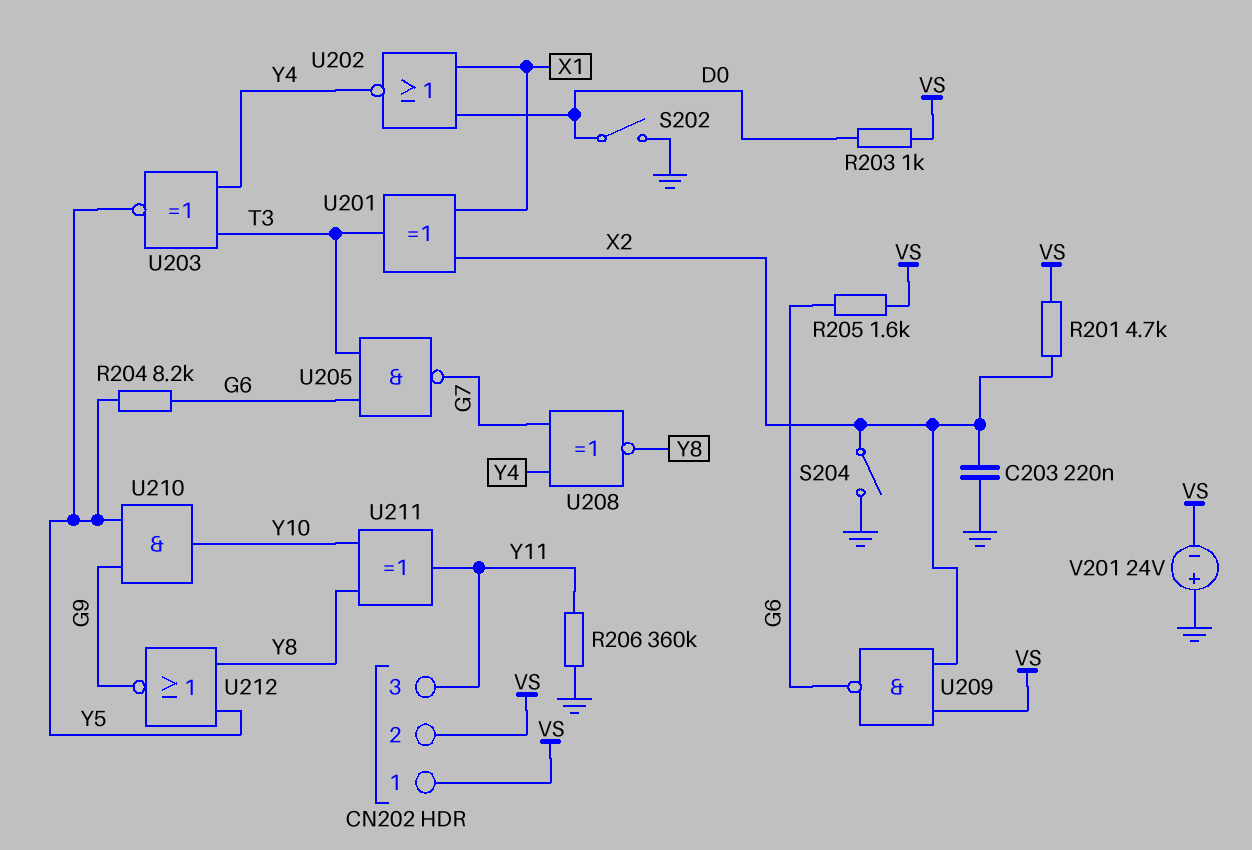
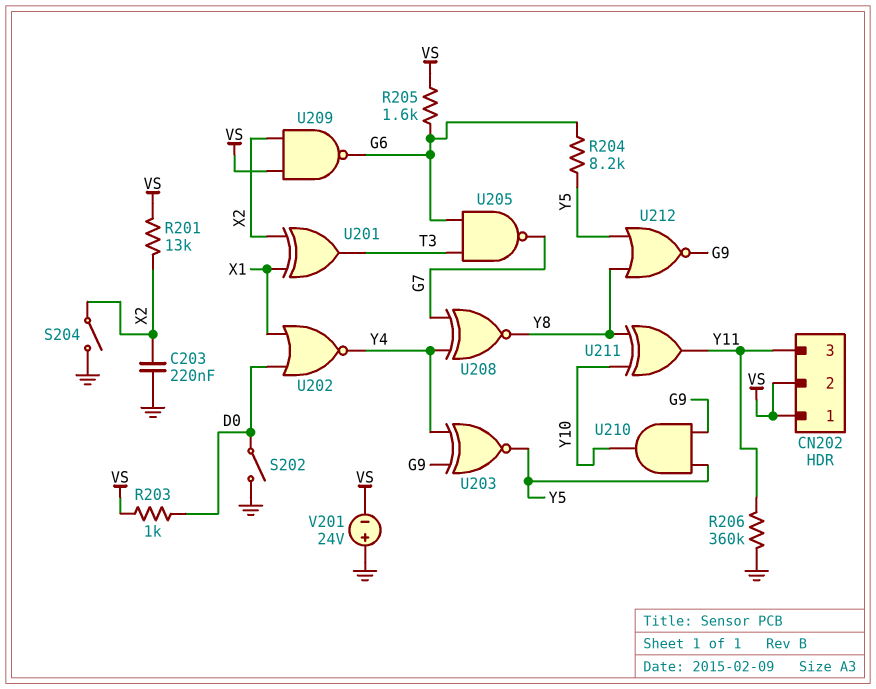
R201: 4.7k (VS, X2) -> 13k (VS, X2)
U203: XNOR (in T3, in Y4, out Y5) -> XNOR (in G9, in Y4, out Y5)

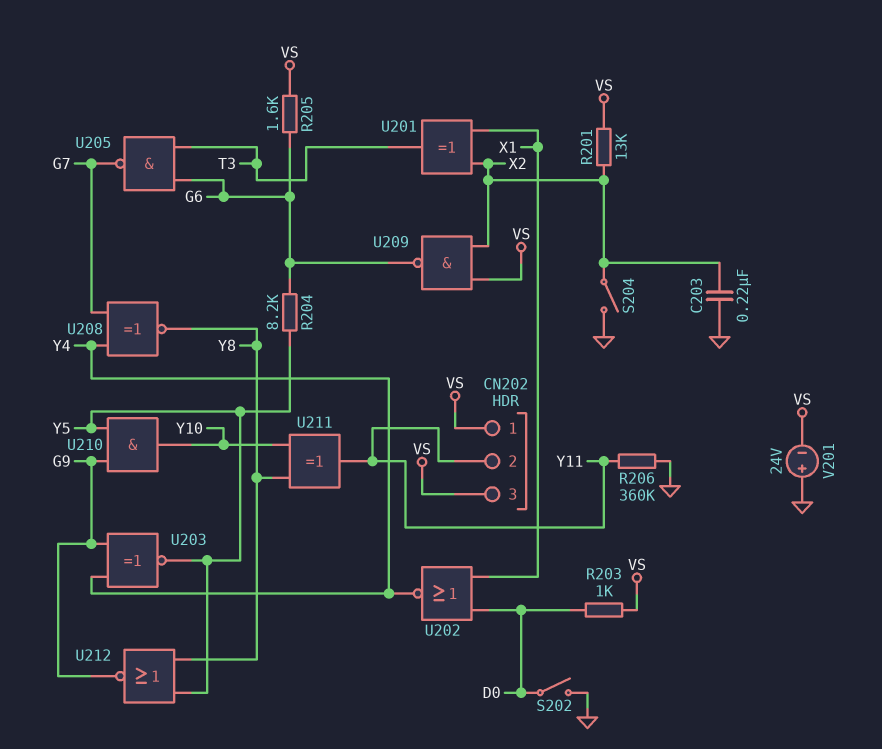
CN202 pin 2: VS -> Y11
CN202 pin 3: Y11 -> VS

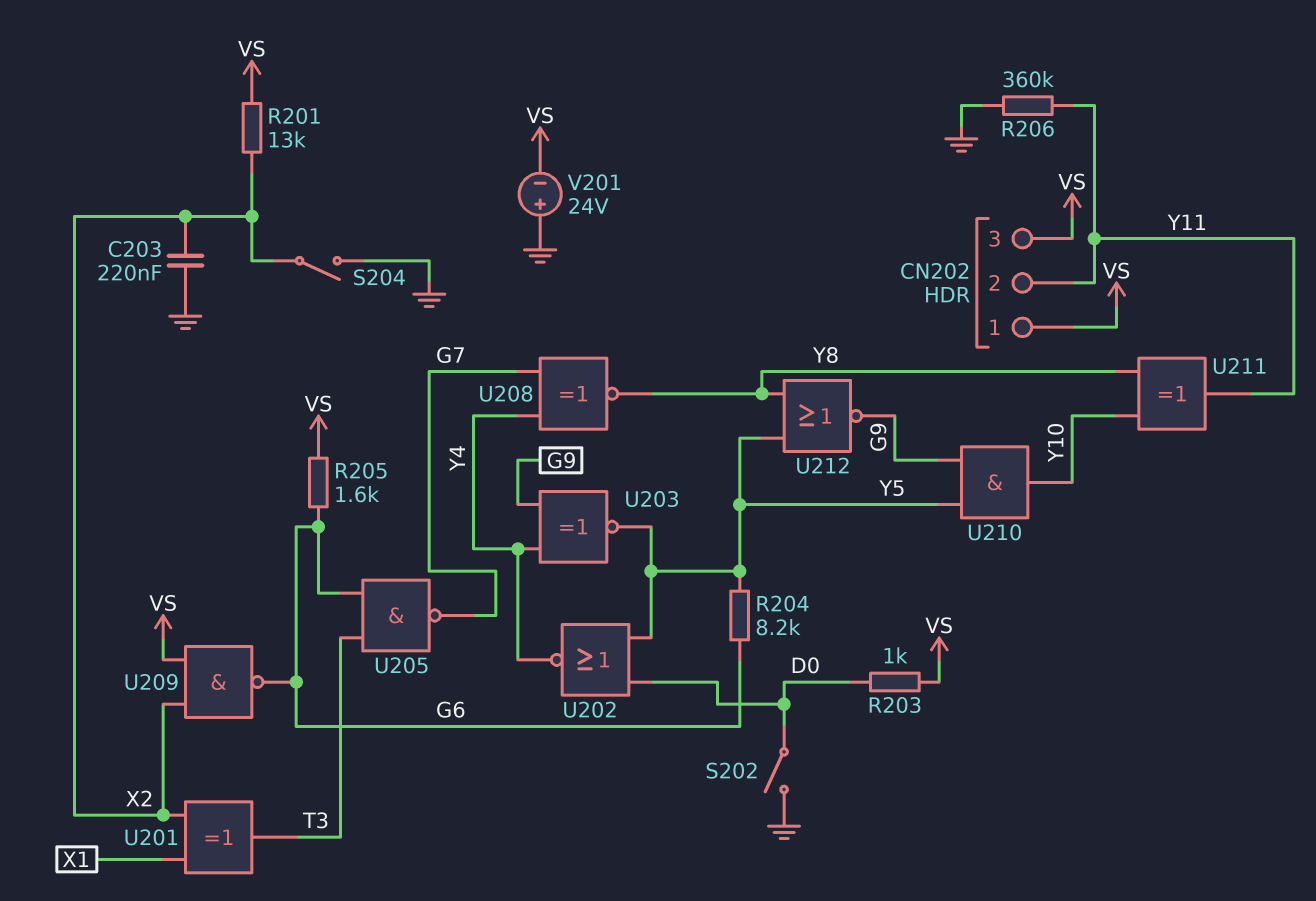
U202: NOR (in D0, in X1, out Y4) -> NOR (in D0, in Y5, out Y4)

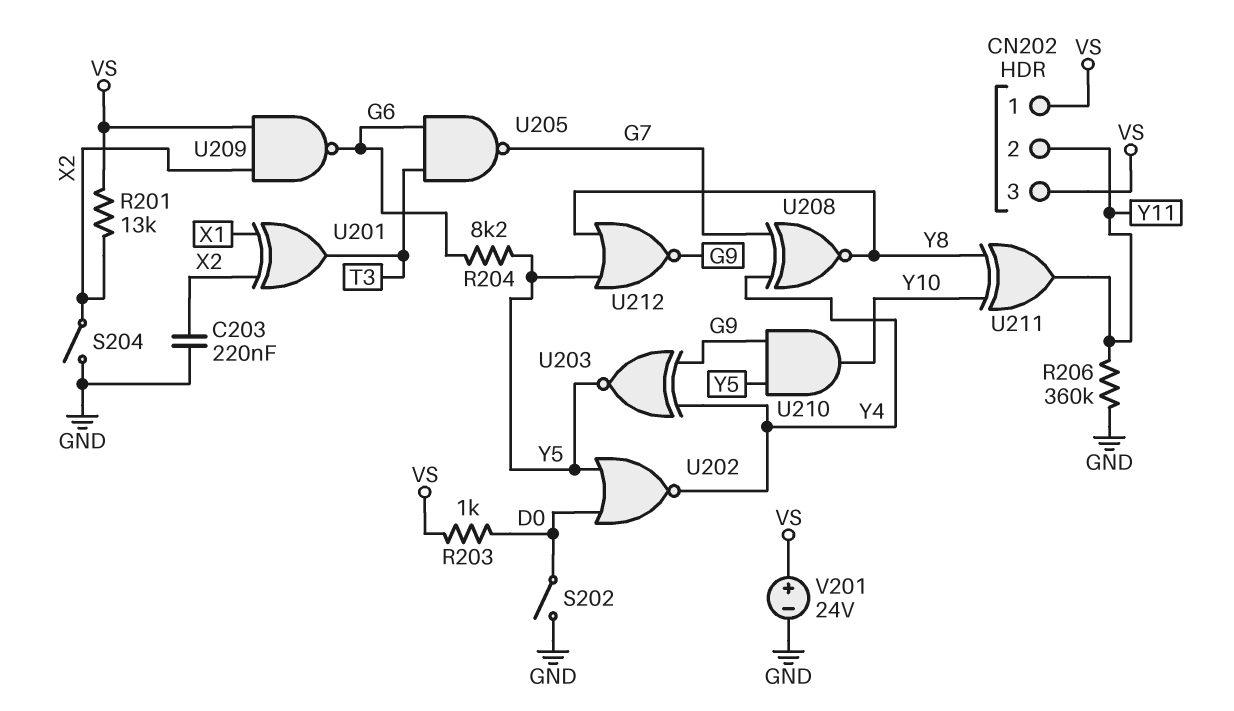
R205: 1.6k (G6, VS) -> none
V201: 24V (plus GND, minus VS) -> 24V (plus VS, minus GND)

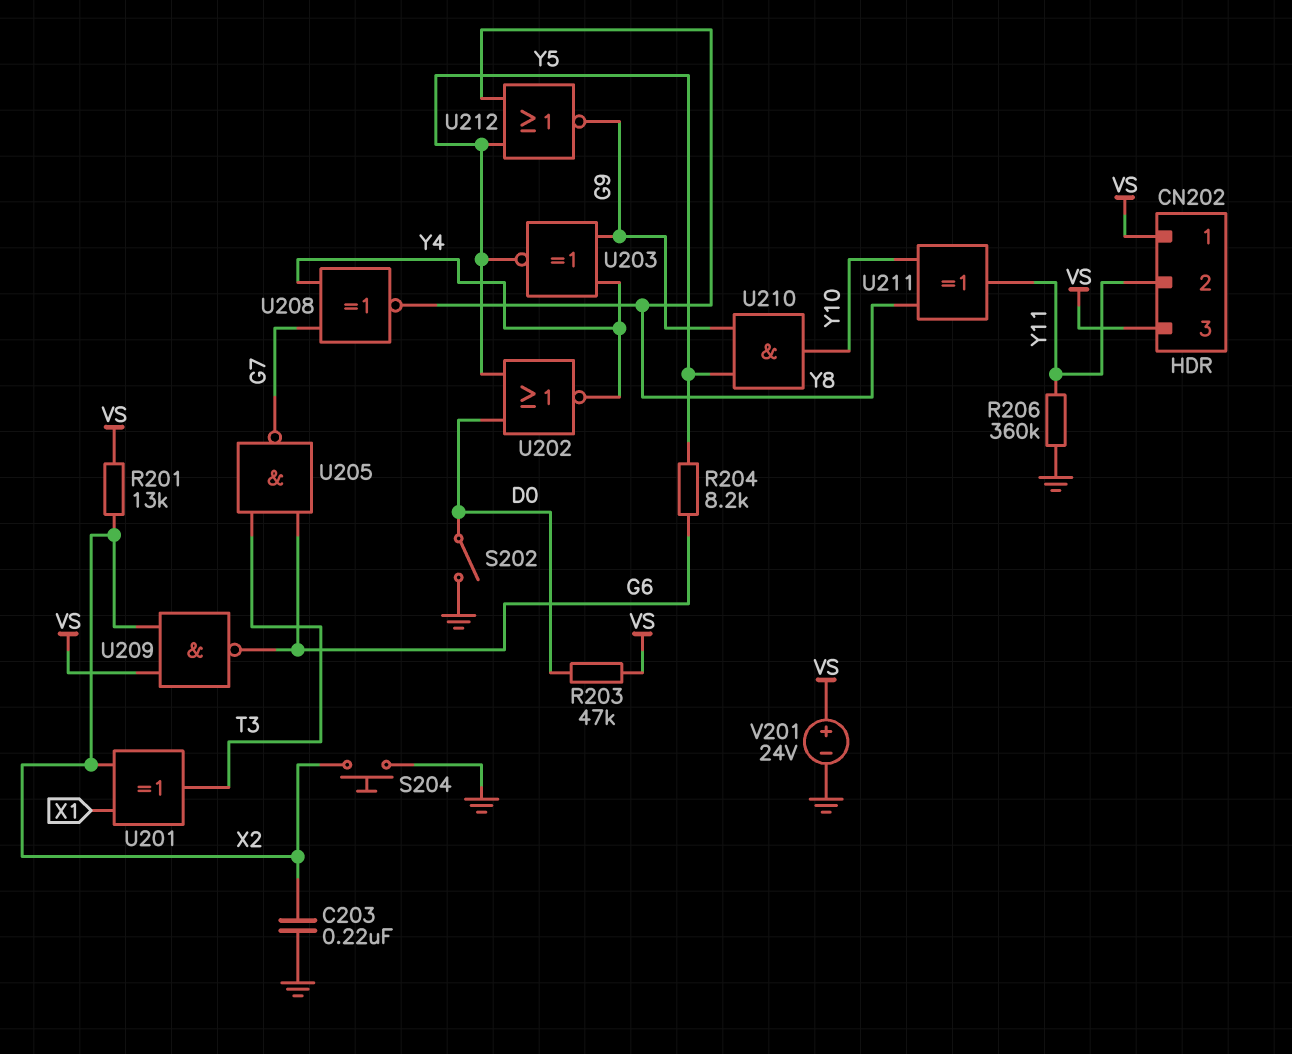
R203: 1k (D0, VS) -> 47k (D0, VS)
S204: switch (GND, X2) -> button (GND, X2)

